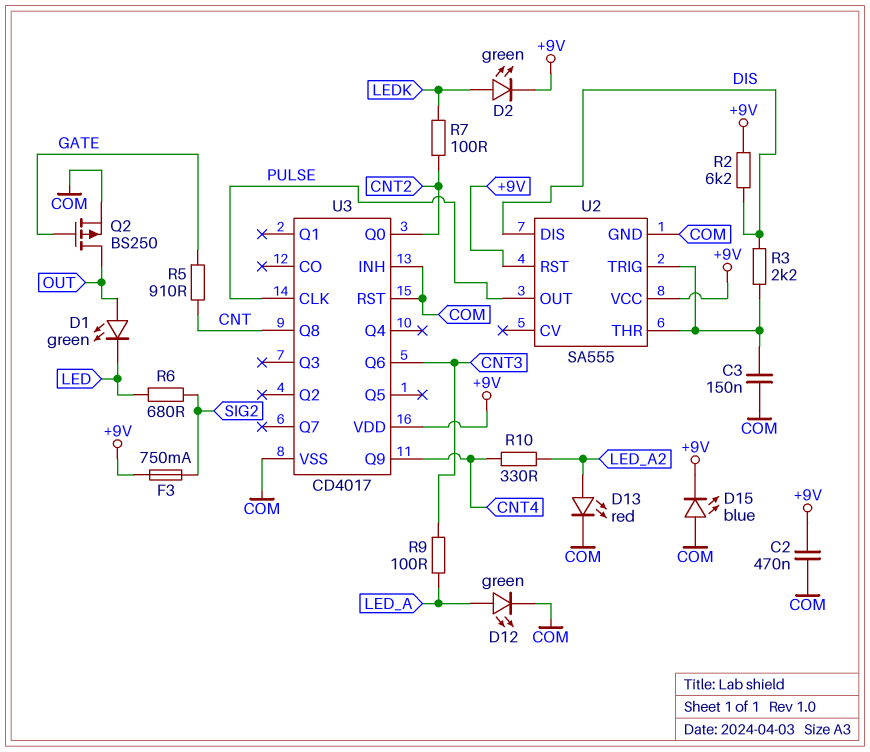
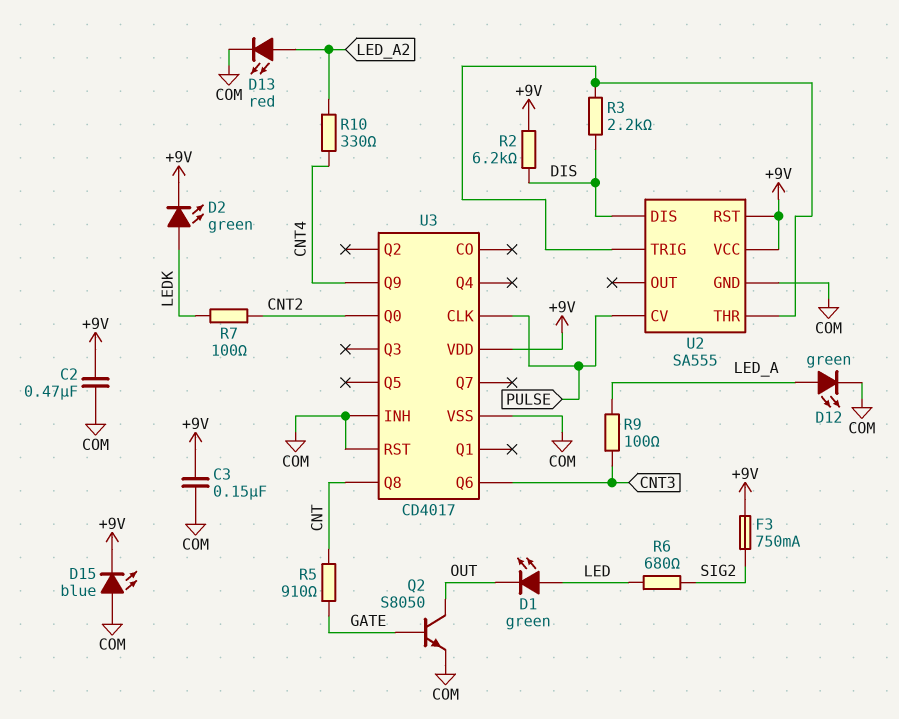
C3: 150nF (COM, U2/THR) -> 150nF (+9V, COM)
D1: LED green (A OUT, K LED) -> LED green (A LED, K OUT)
Q2: PMOS BS250 (G GATE, D OUT, S COM) -> NPN S8050 (B GATE, C OUT, E COM)
U2 pin CV: none -> PULSE
U2 pin OUT: PULSE -> none

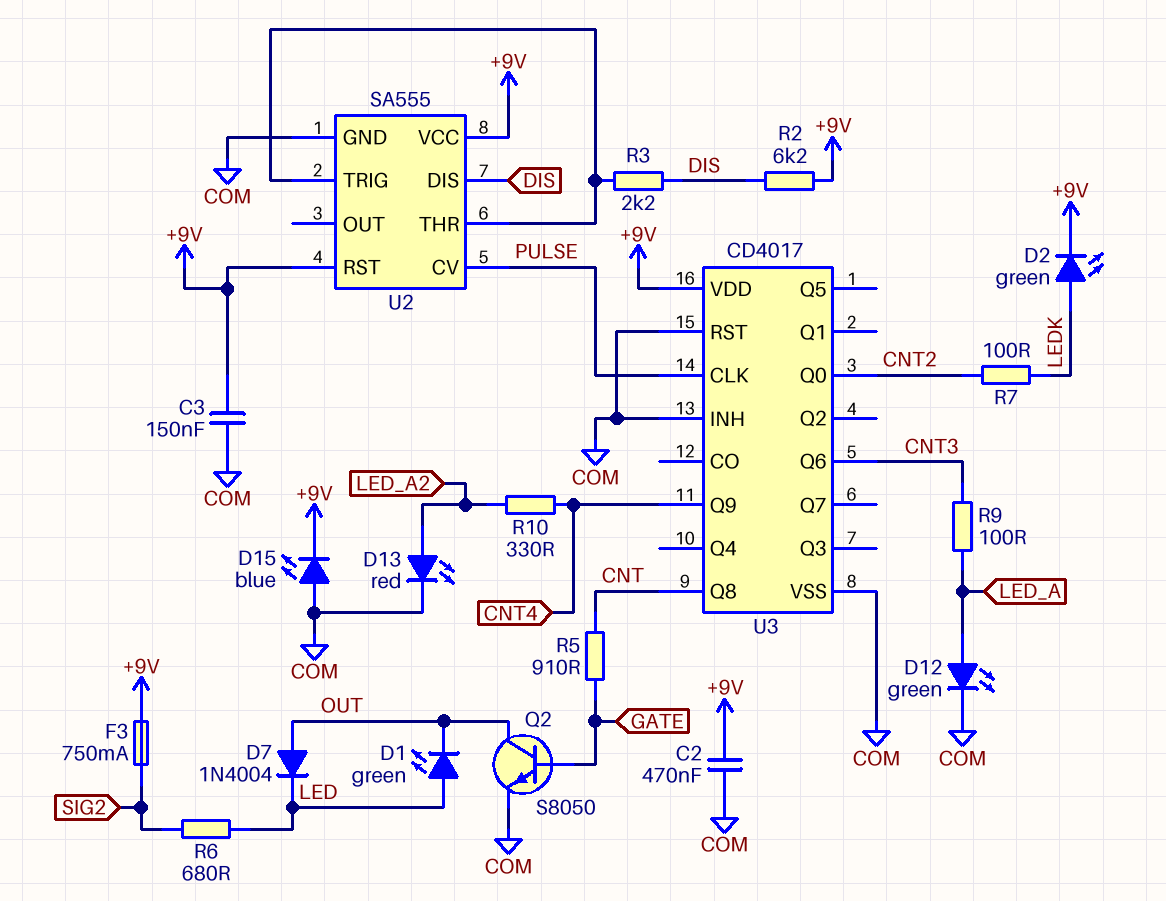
D7: none -> diode 1N4004 (A OUT, K LED)

